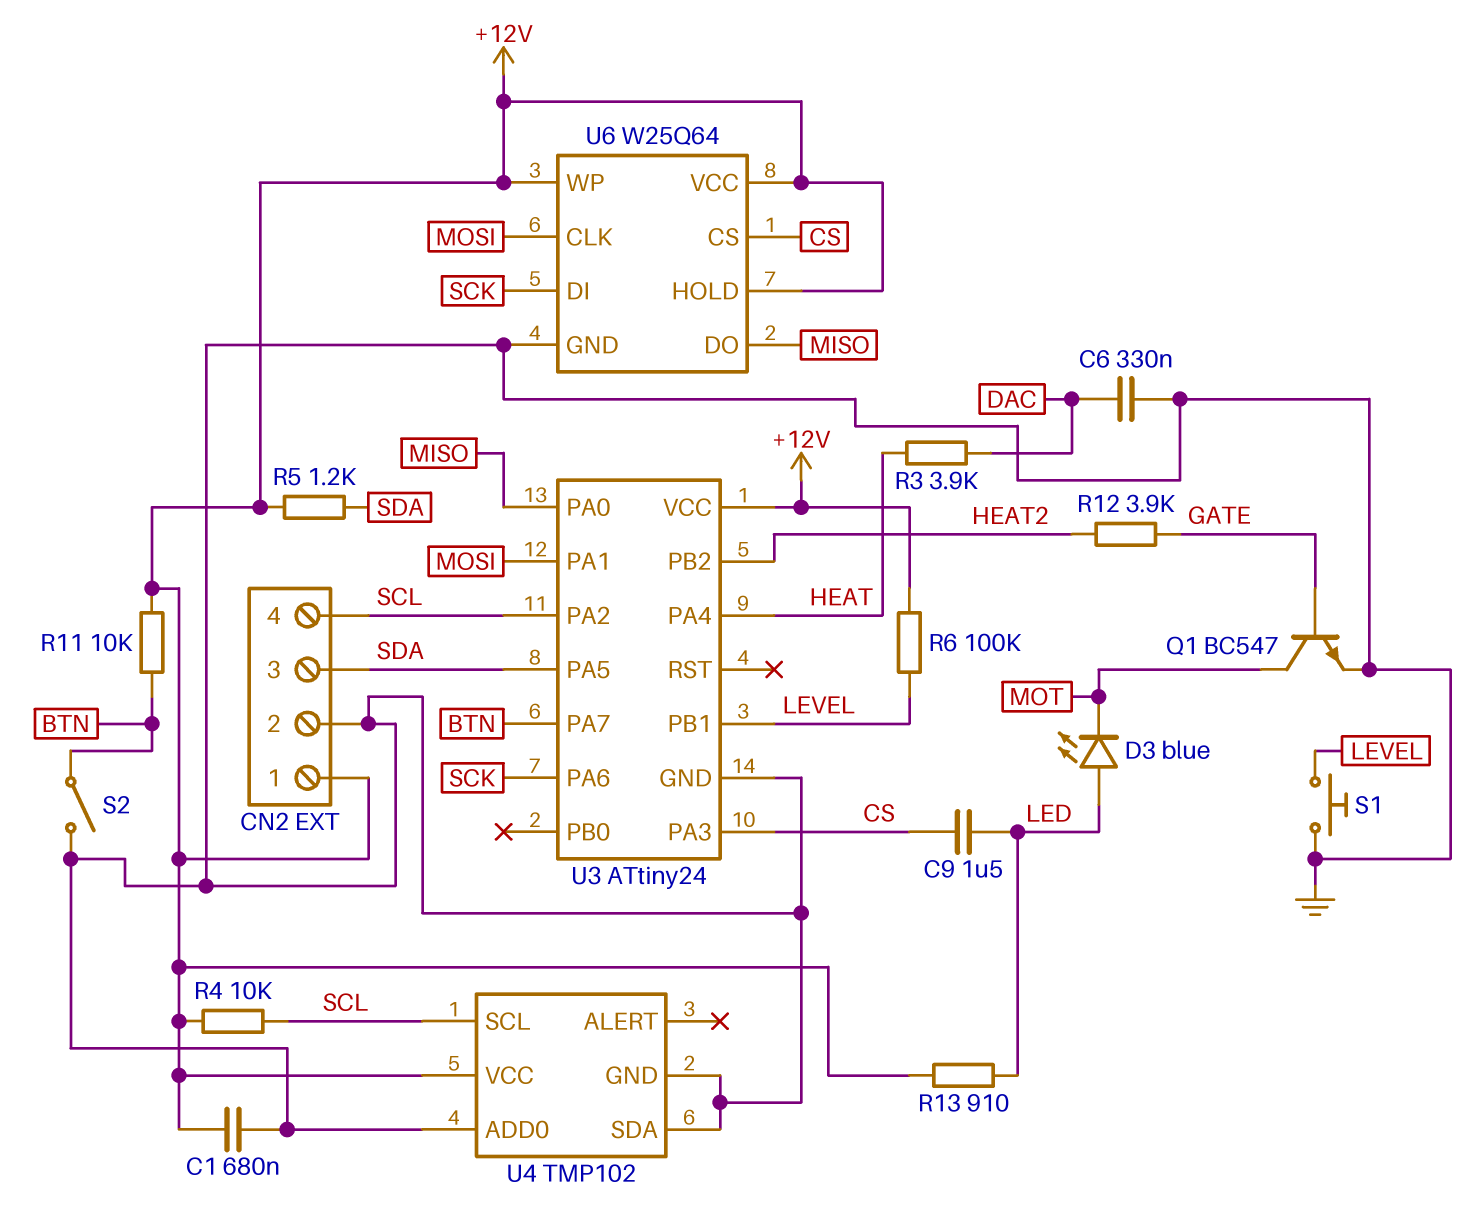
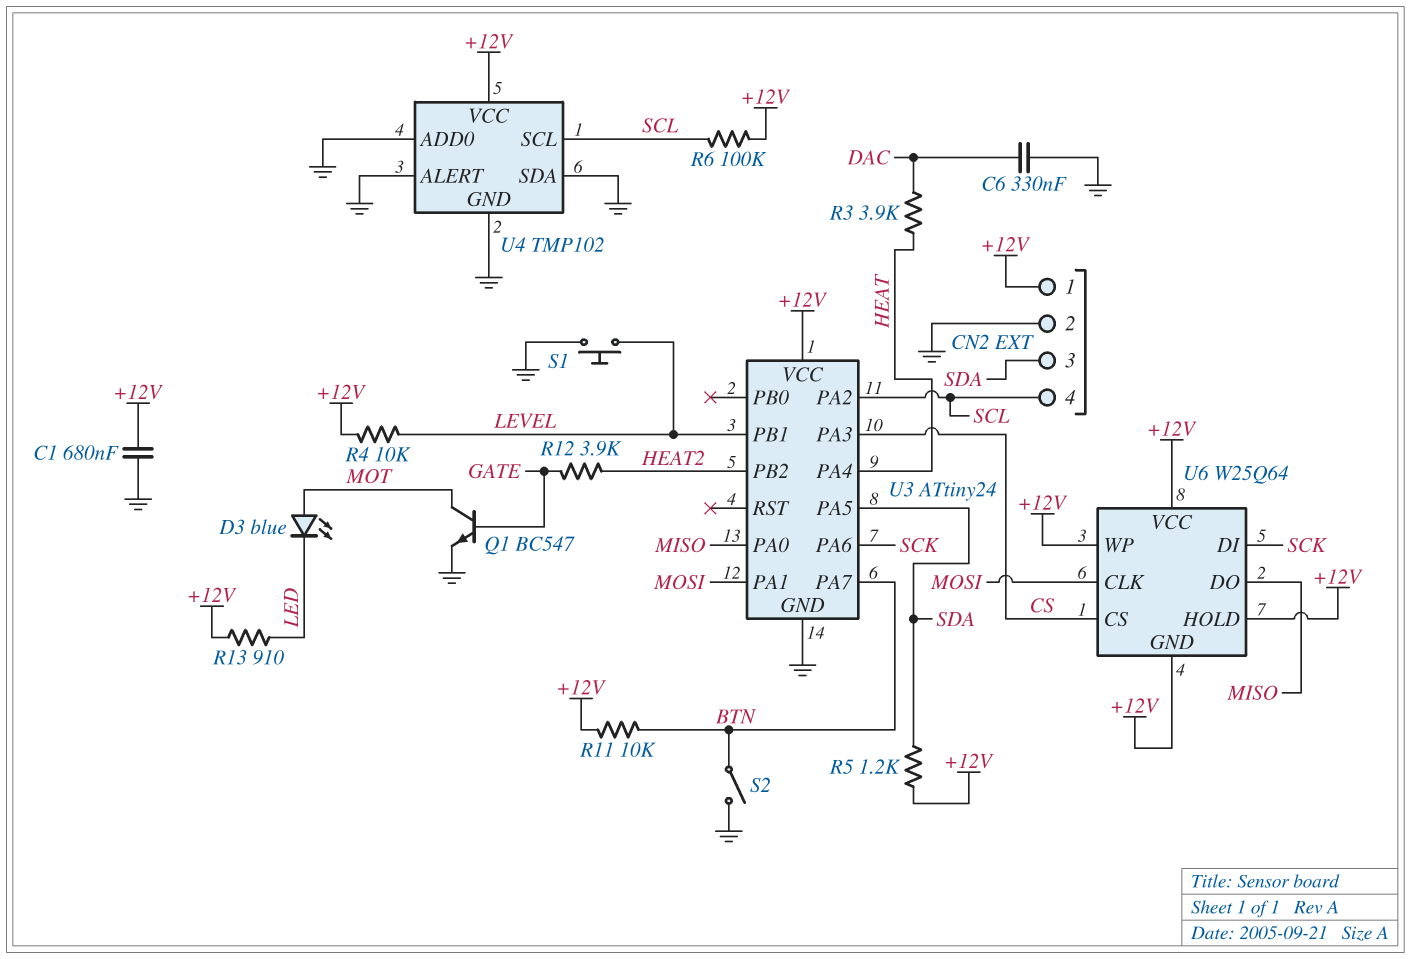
C9: 1.5uF (CS, LED) -> none
D3: LED blue (A LED, K MOT) -> LED blue (A MOT, K LED)
R4: 10k (+12V, SCL) -> 10k (+12V, LEVEL)
R6: 100k (+12V, LEVEL) -> 100k (+12V, SCL)
U4 pin ALERT: none -> GND
U6 pin GND: GND -> +12V

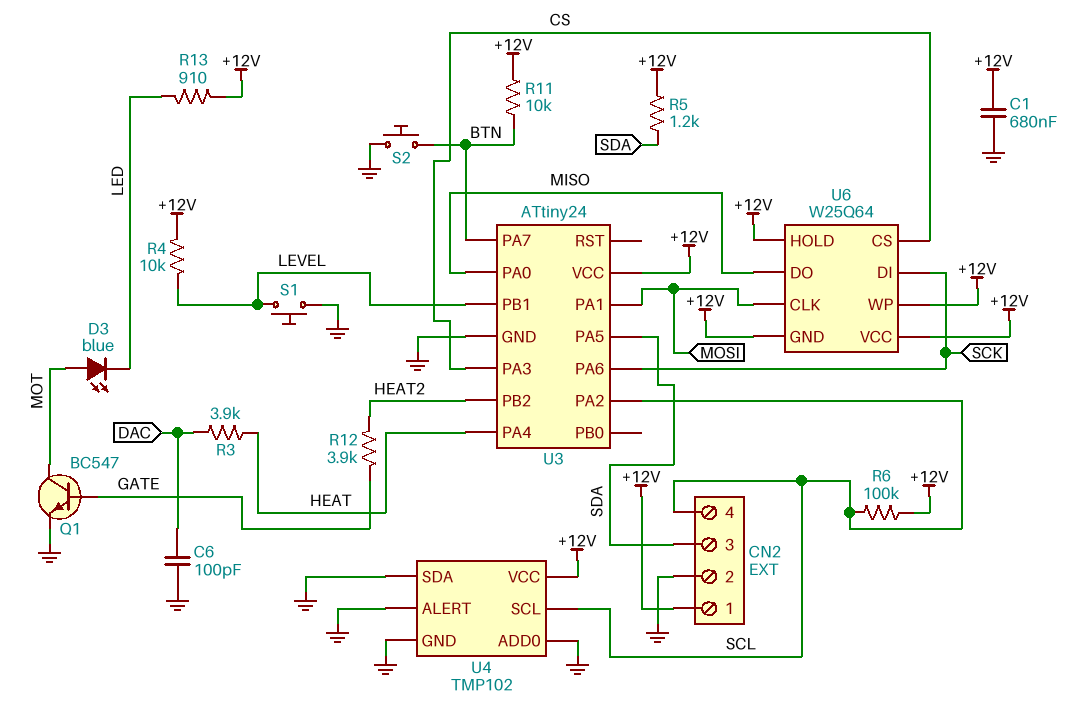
C6: 330nF (DAC, GND) -> 100pF (DAC, GND)
S2: switch (BTN, GND) -> button (BTN, GND)

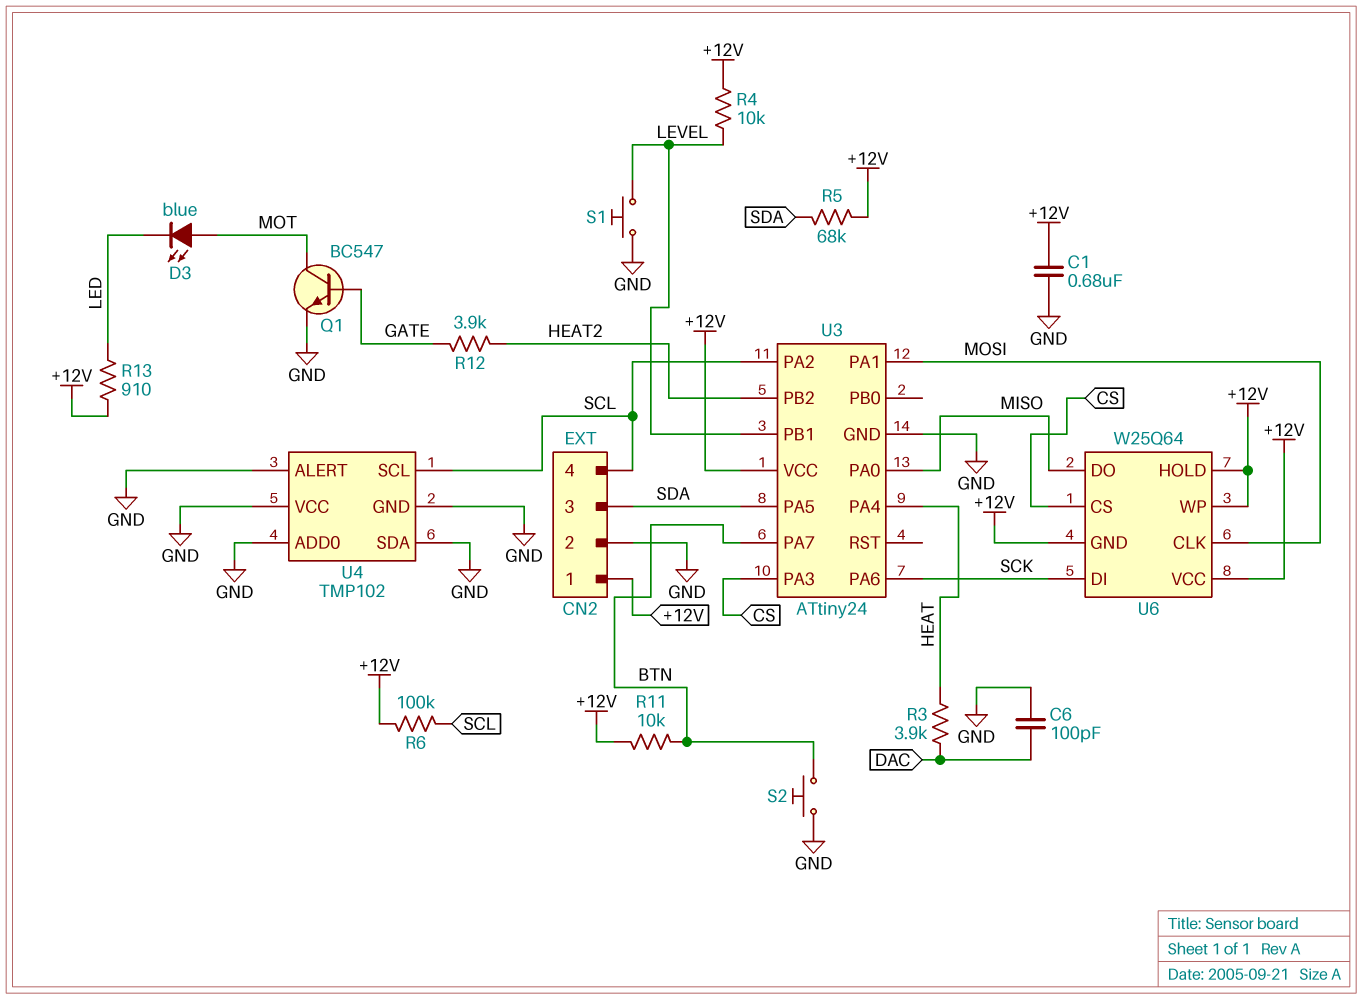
R5: 1.2k (+12V, SDA) -> 68k (+12V, SDA)
U4 pin VCC: +12V -> GND

